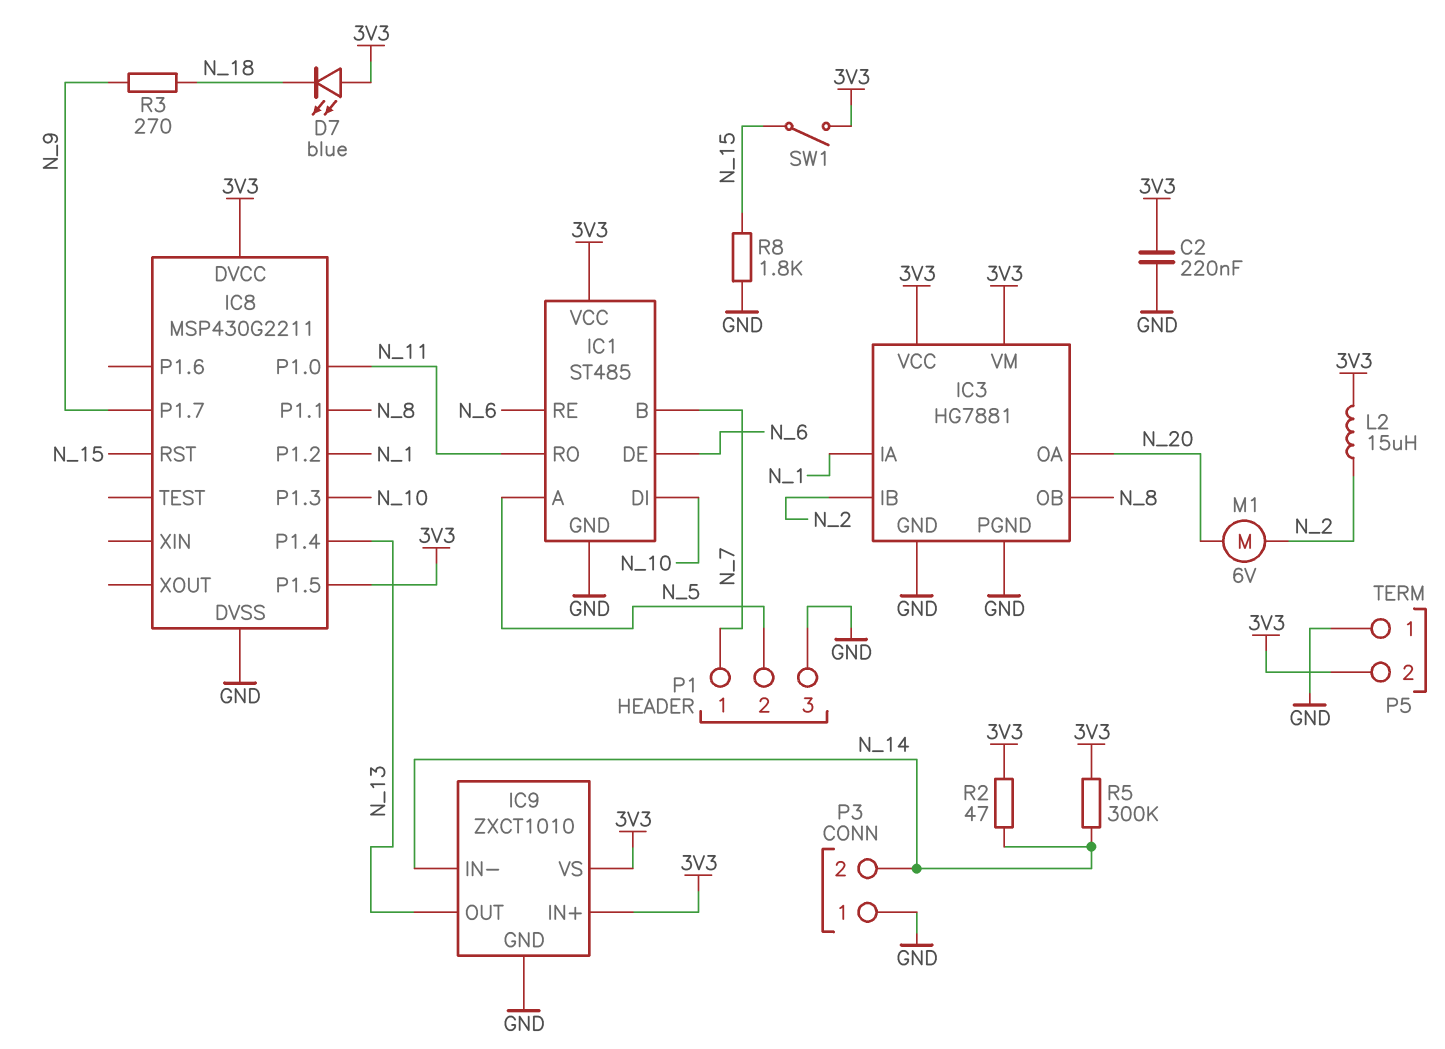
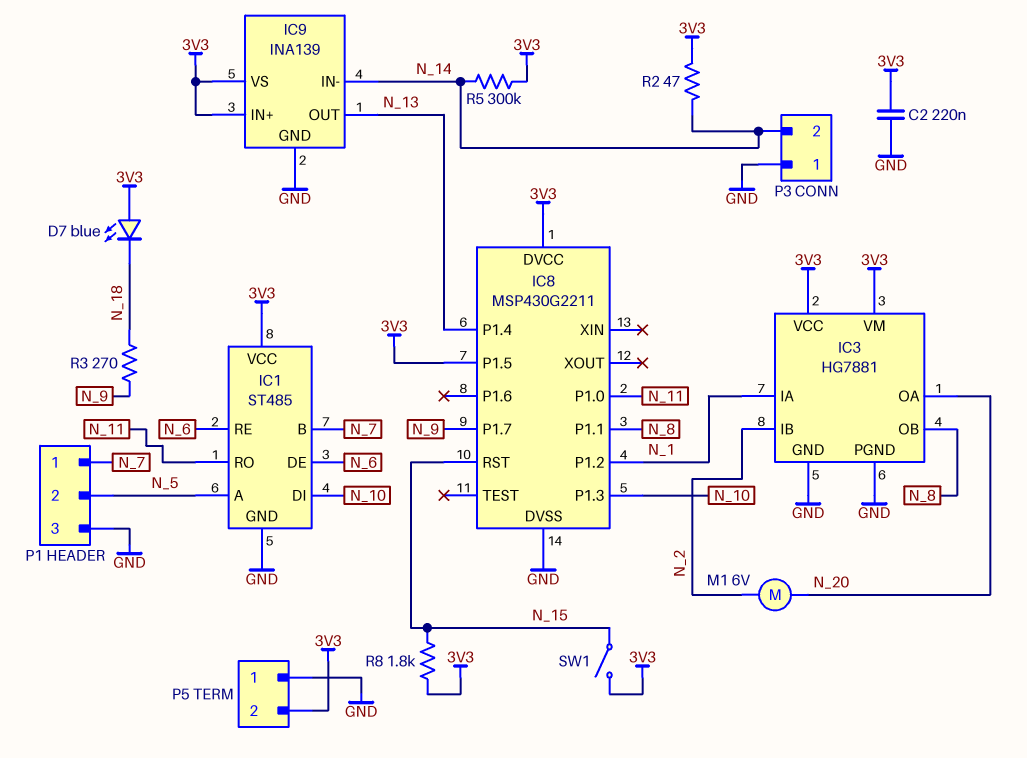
IC9: ZXCT1010 -> INA139
L2: 15uH (3V3, N_2) -> none
R8: 1.8k (GND, N_15) -> 1.8k (3V3, N_15)

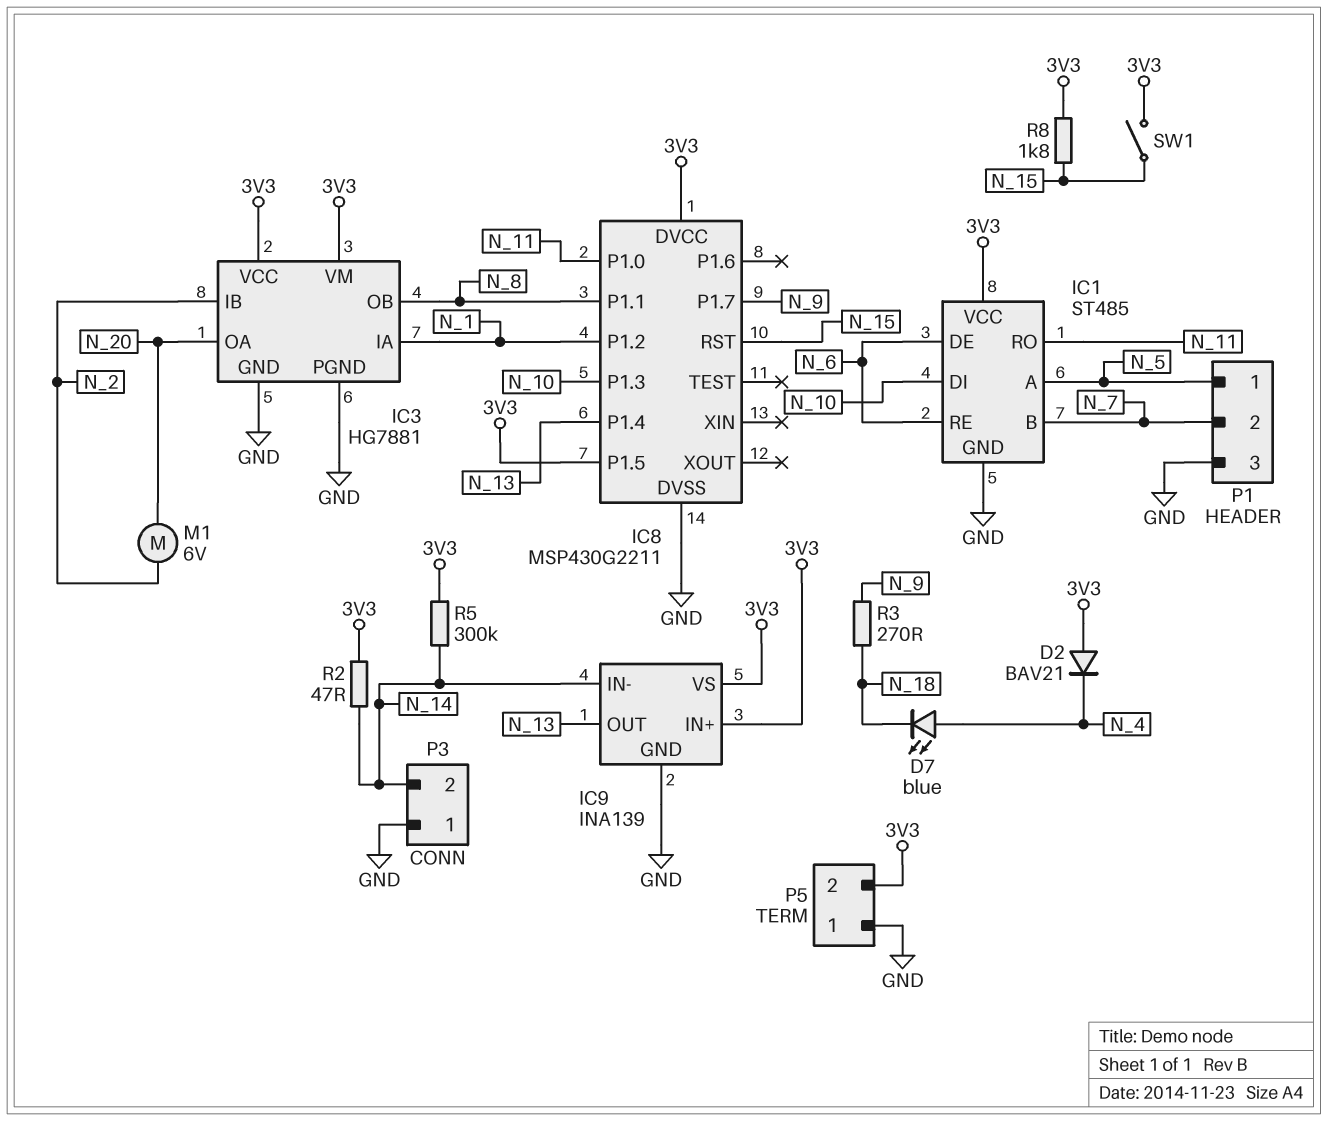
C2: 220nF (3V3, GND) -> none
D2: none -> diode BAV21 (A 3V3, K N_4)
D7: LED blue (A 3V3, K N_18) -> LED blue (A N_4, K N_18)
P1 pin 1: N_7 -> N_5
P1 pin 2: N_5 -> N_7

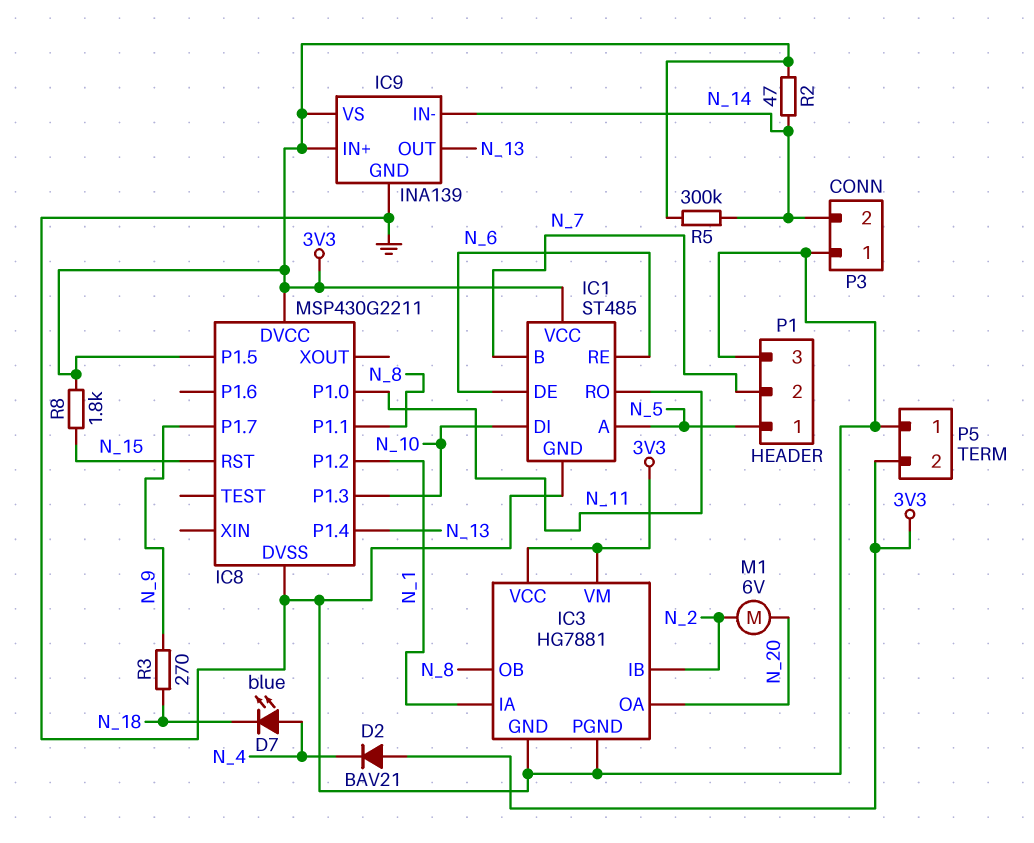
SW1: switch (3V3, N_15) -> none

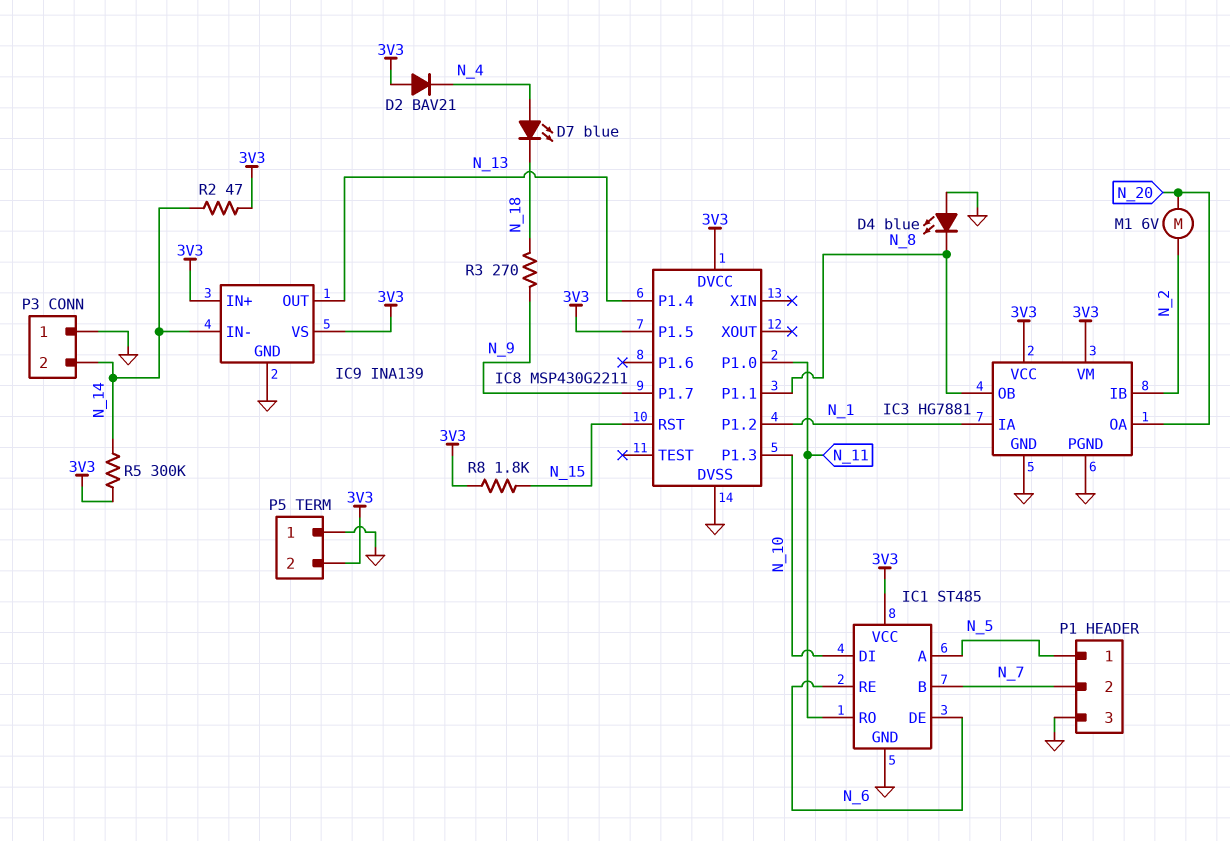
D4: none -> LED blue (A GND, K N_8)

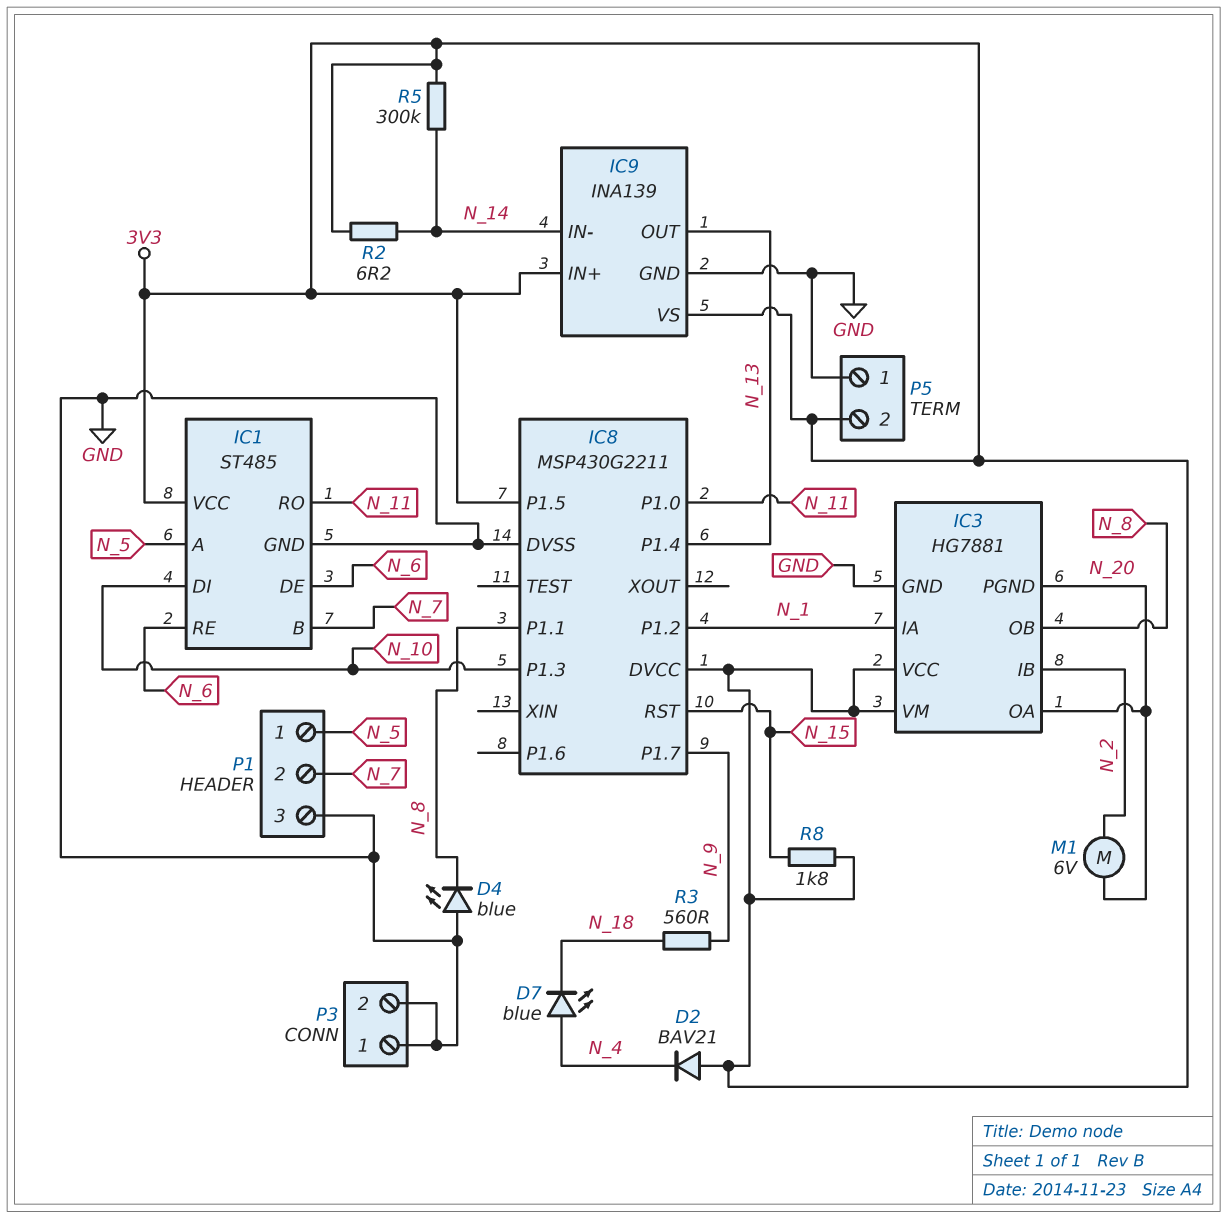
IC3 pin PGND: GND -> N_20
P3 pin 2: N_14 -> GND
R2: 47 (3V3, N_14) -> 6.2 (3V3, N_14)
R3: 270 (N_9, N_18) -> 560 (N_9, N_18)

